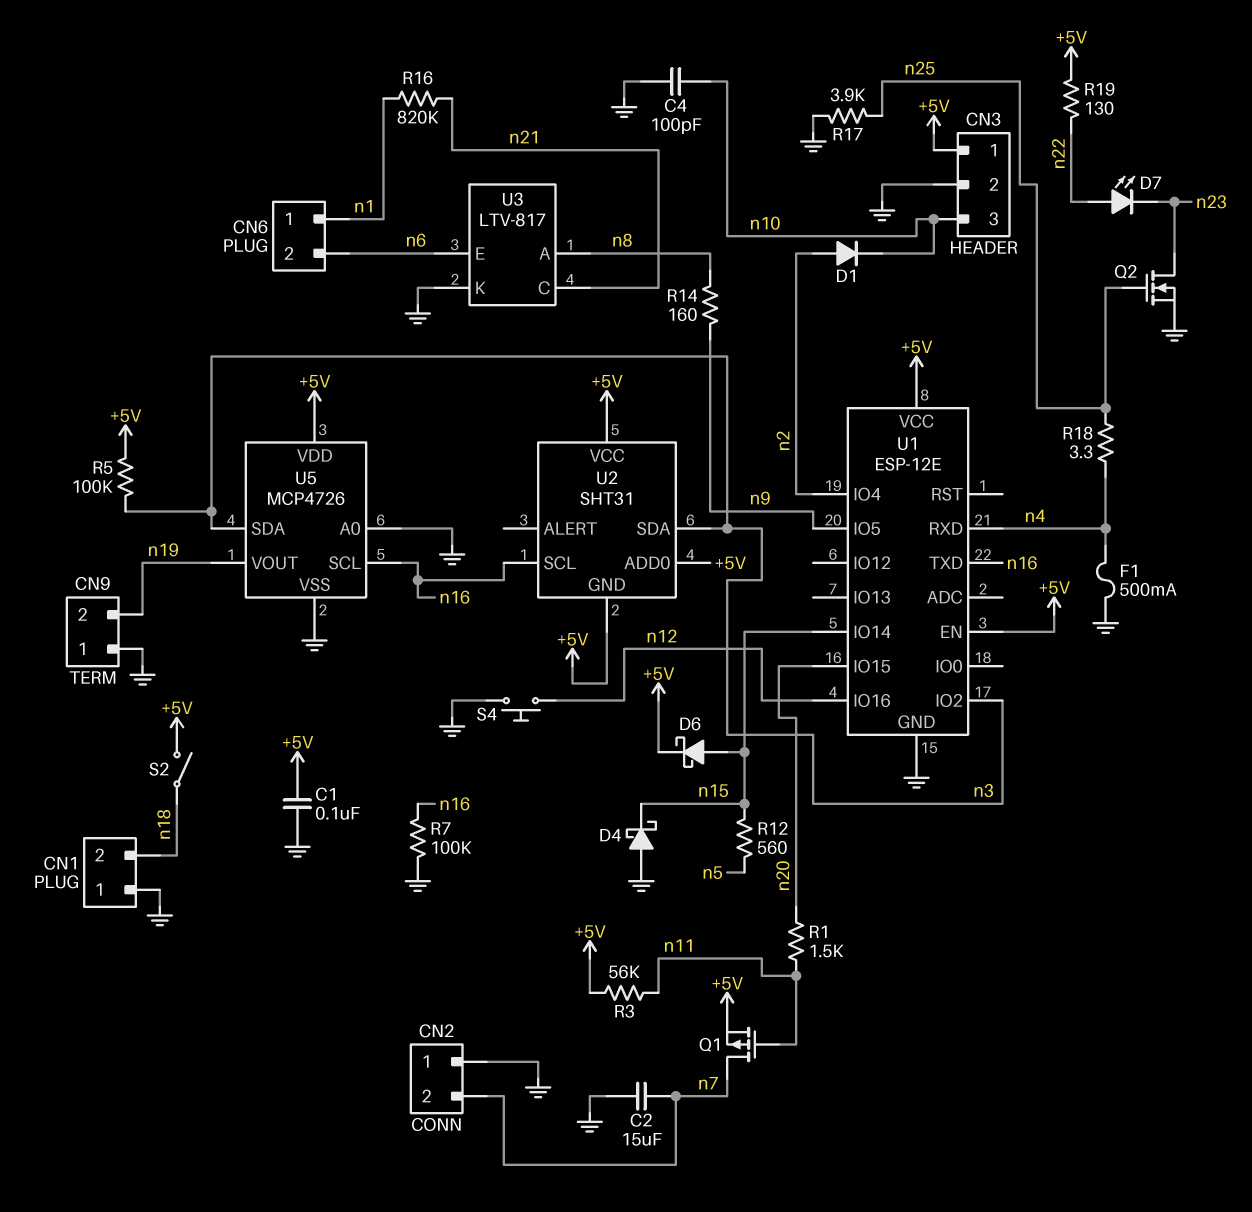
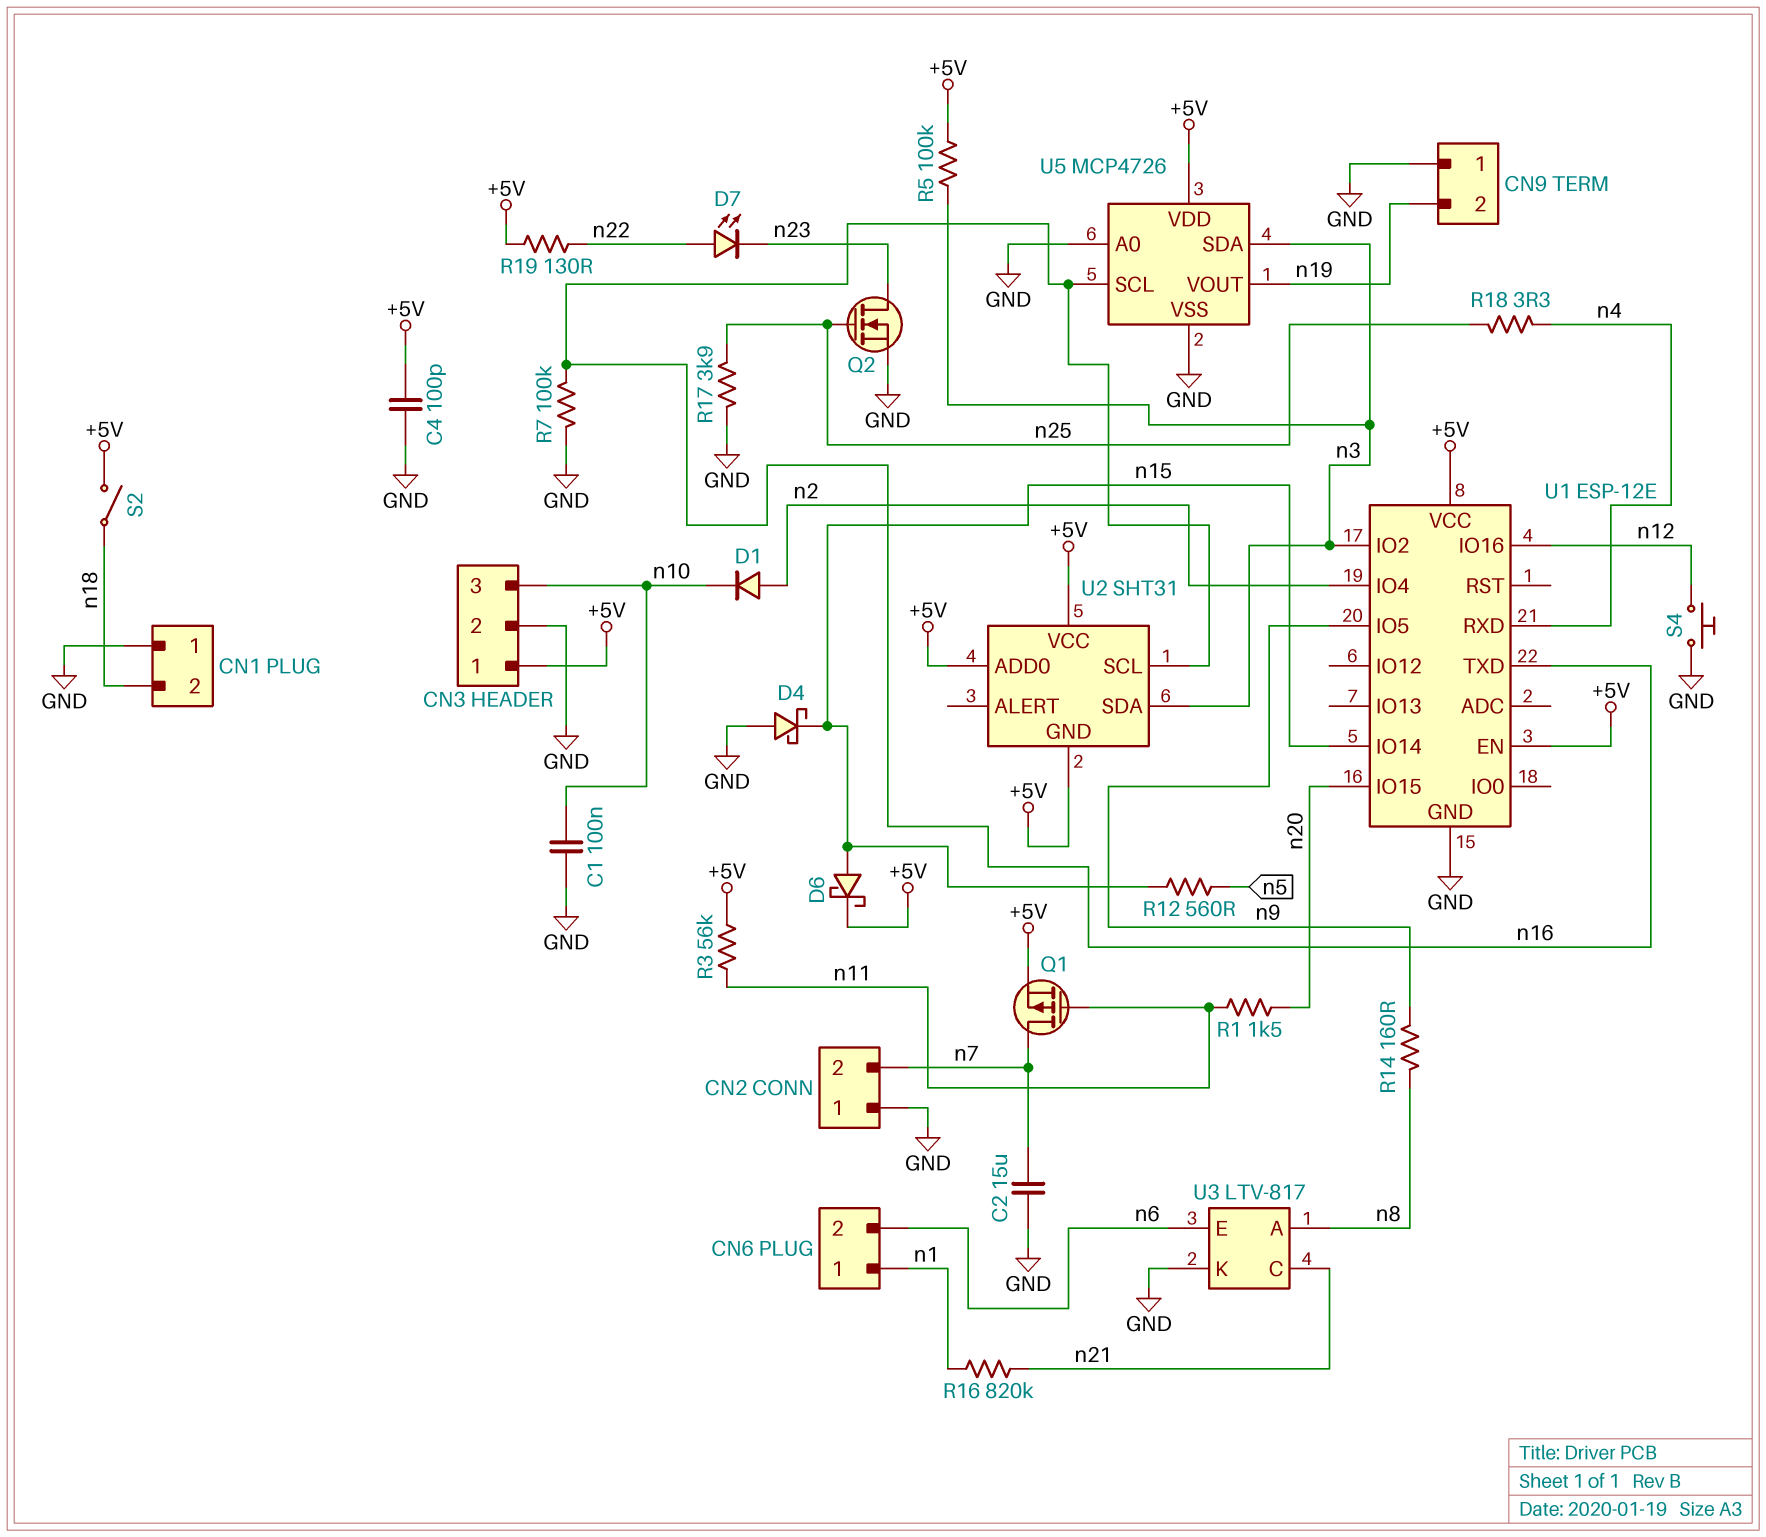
C1: 100nF (+5V, GND) -> 100nF (GND, n10)
C4: 100pF (GND, n10) -> 100pF (+5V, GND)
F1: 500mA (GND, n4) -> none

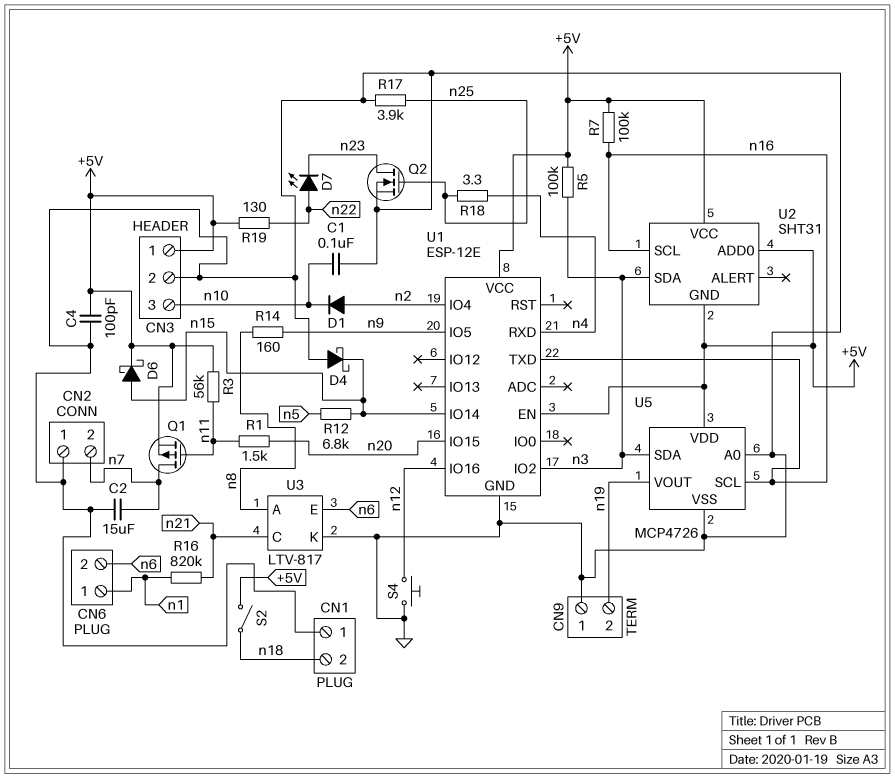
R7: 100k (GND, n16) -> 100k (+5V, n16)
R12: 560 (n5, n15) -> 6.8k (n5, n15)

